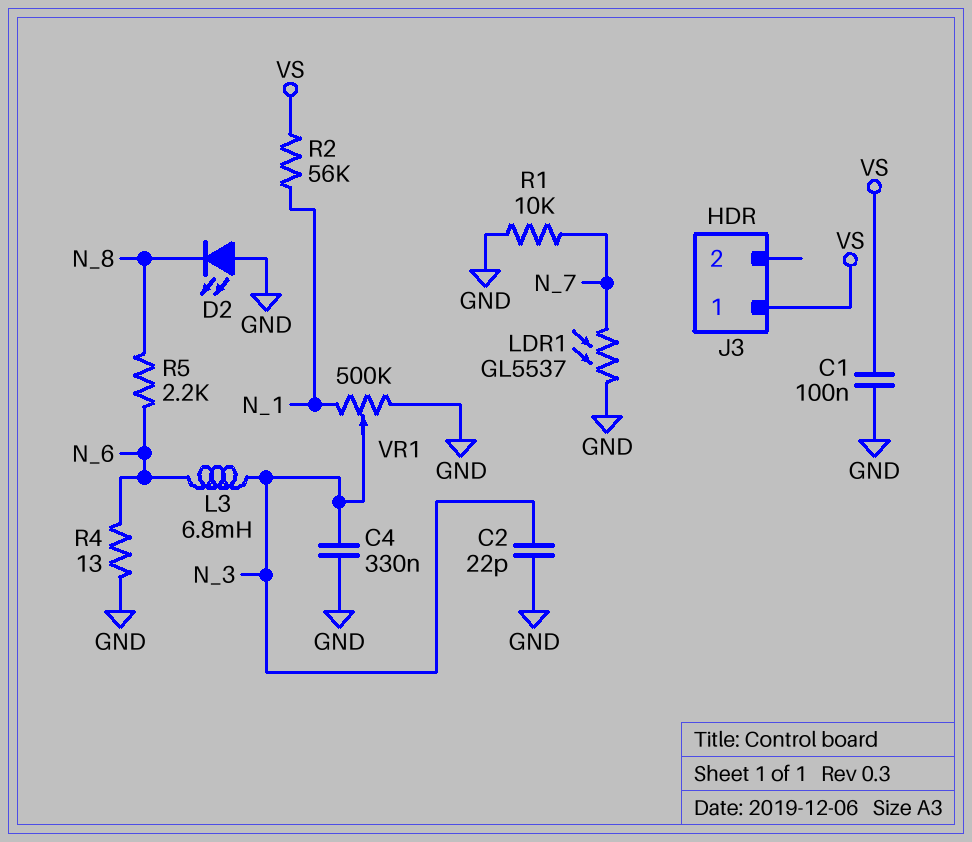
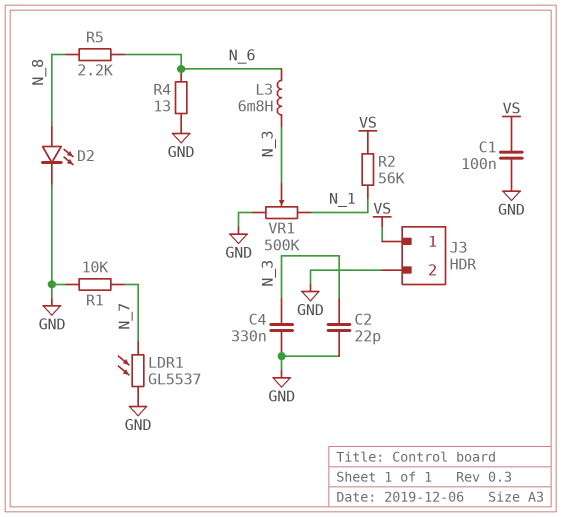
D2: LED (A GND, K N_8) -> LED (A N_8, K GND)
J3 pin 2: none -> GND

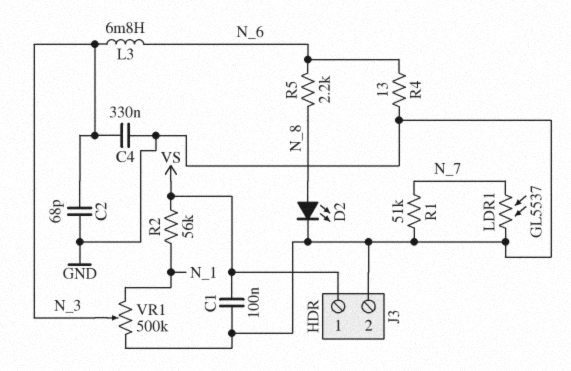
C2: 22pF (GND, N_3) -> 68pF (GND, N_3)
R1: 10k (GND, N_7) -> 51k (GND, N_7)

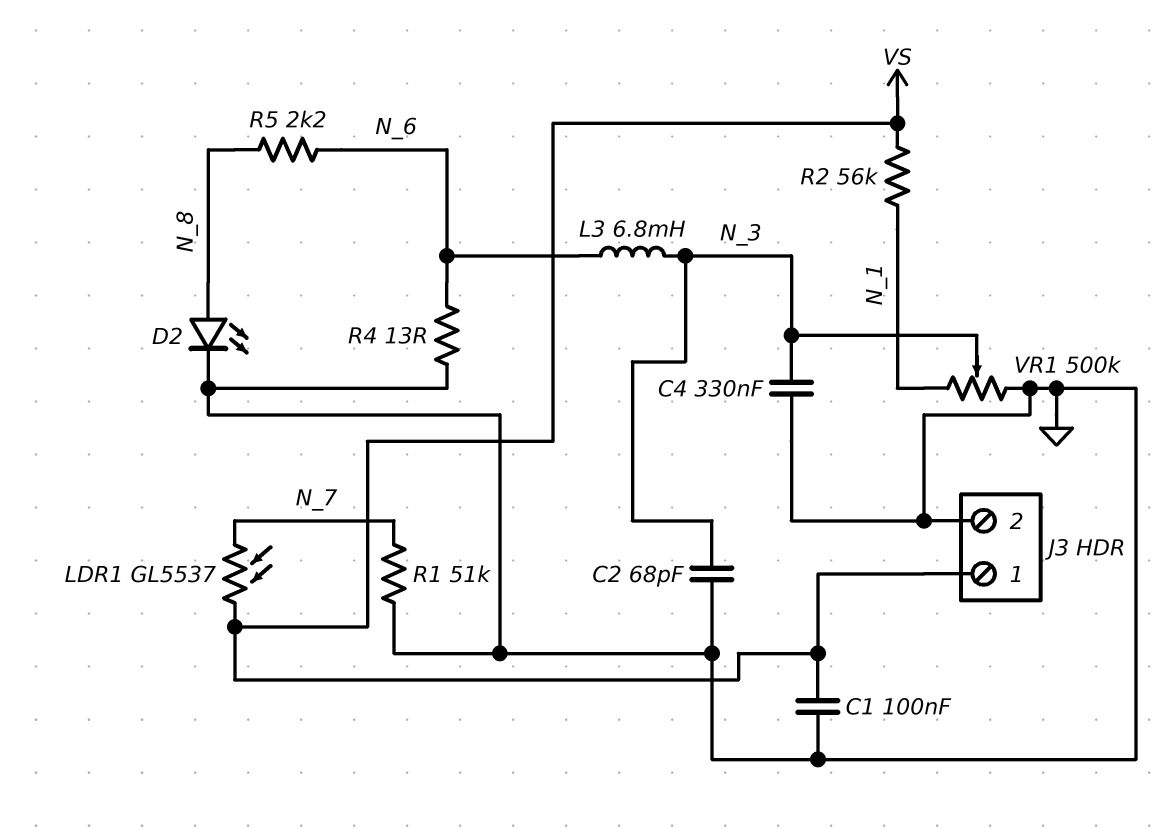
LDR1: GL5537 (GND, N_7) -> GL5537 (N_7, VS)

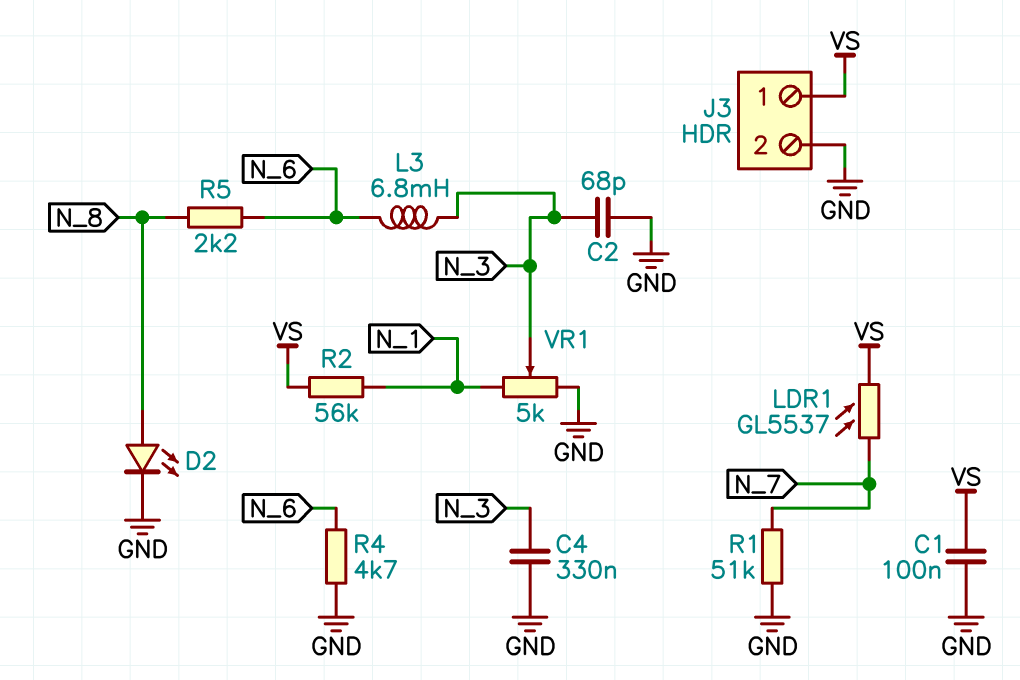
R4: 13 (GND, N_6) -> 4.7k (GND, N_6)
VR1: 500k (GND, N_1, wiper N_3) -> 5k (GND, N_1, wiper N_3)

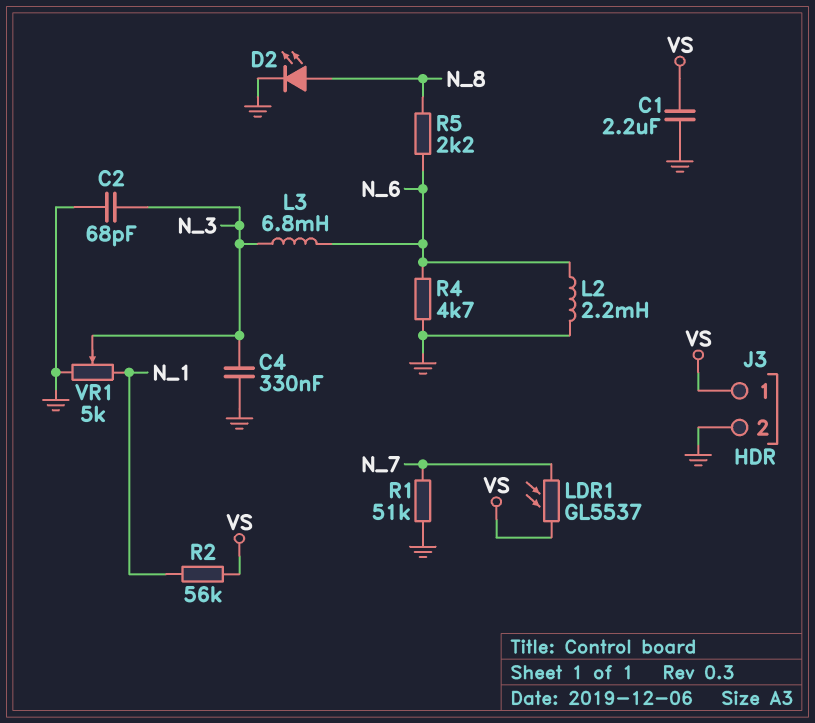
C1: 100nF (GND, VS) -> 2.2uF (GND, VS)
L2: none -> 2.2mH (GND, N_6)

